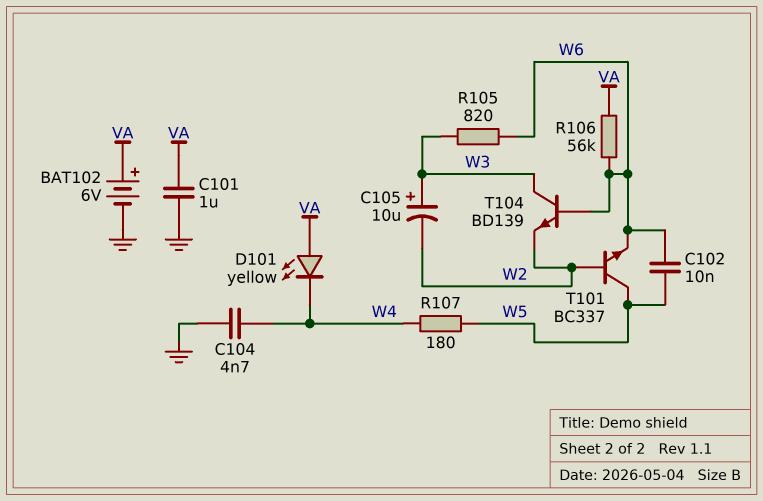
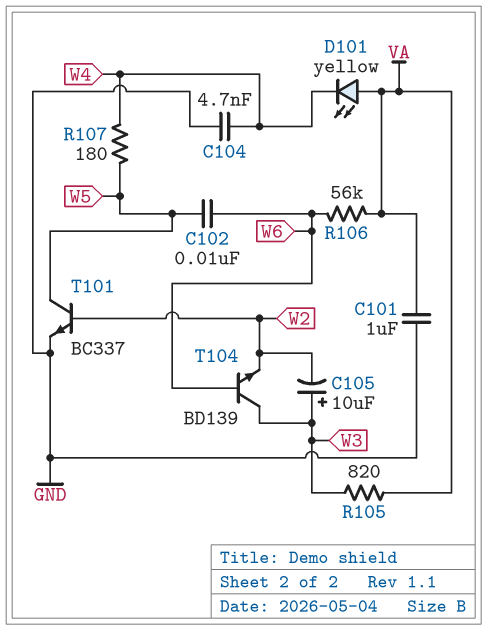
BAT102: 6V (plus VA, minus GND) -> none
R105: 820 (W3, W6) -> 820 (VA, W3)
T101: NPN BC337 (B W2, C W5, E W6) -> NPN BC337 (B W2, C W5, E GND)

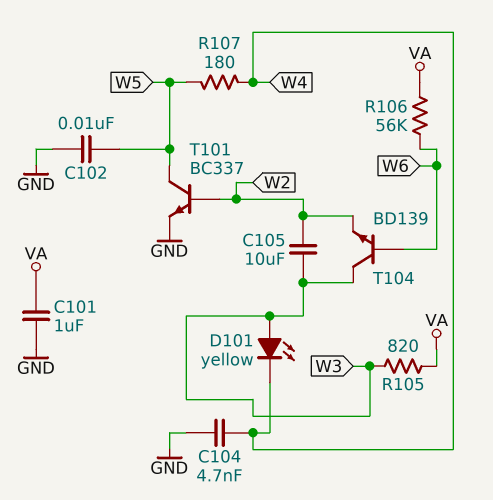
C102: 10nF (W5, W6) -> 10nF (GND, W5)
C105: 10uF (plus W3, minus W2) -> 10uF (W2, W3)
D101: LED yellow (A VA, K W4) -> LED yellow (A W3, K W4)

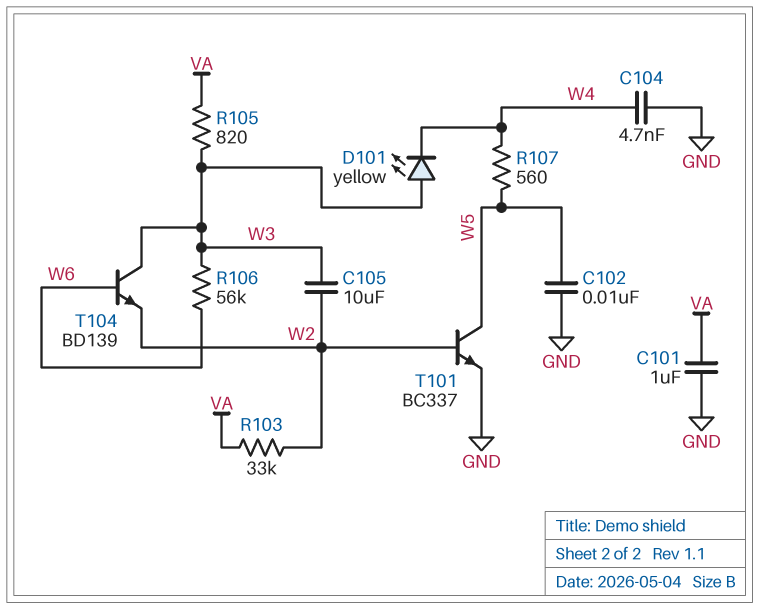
R103: none -> 33k (VA, W2)
R106: 56k (VA, W6) -> 56k (W3, W6)
R107: 180 (W4, W5) -> 560 (W4, W5)

